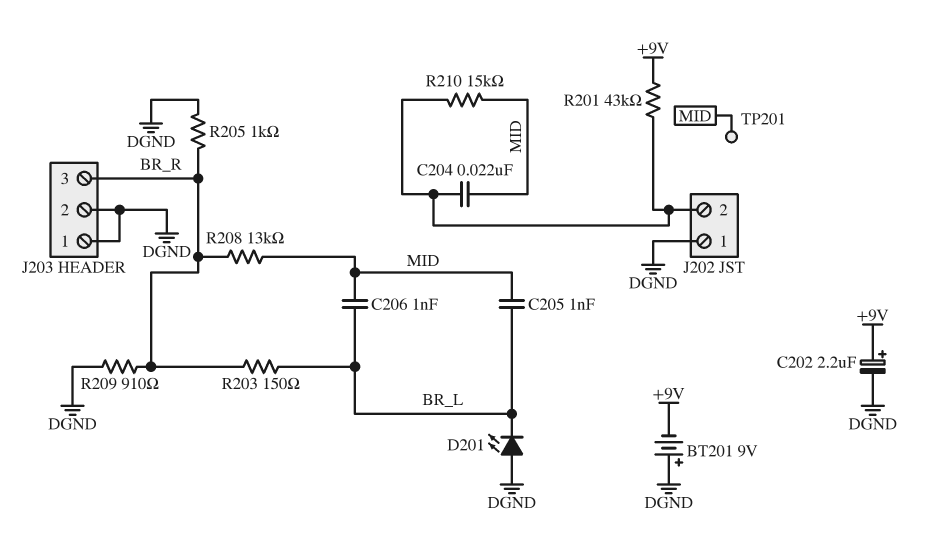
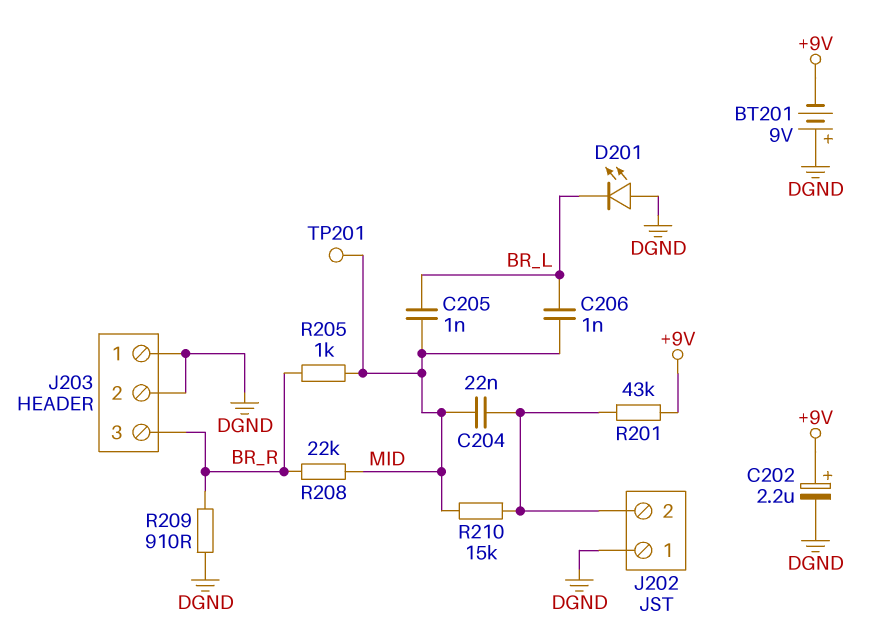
R203: 150 (BR_L, BR_R) -> none
R205: 1k (BR_R, DGND) -> 1k (BR_R, MID)
R208: 13k (BR_R, MID) -> 22k (BR_R, MID)

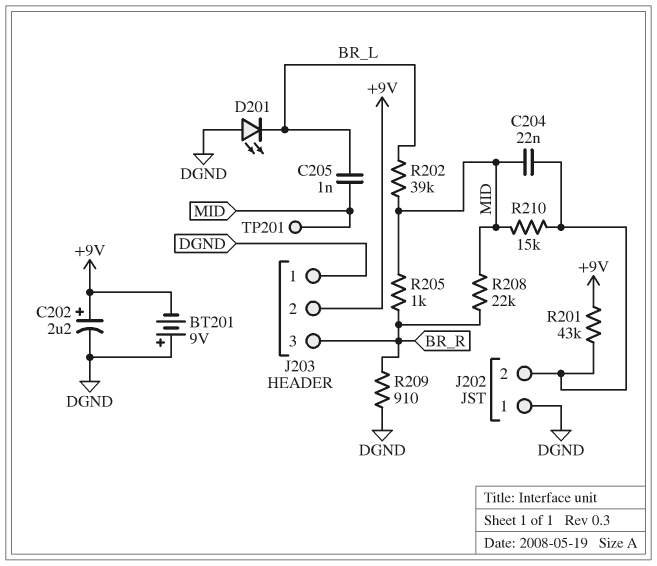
C206: 1nF (BR_L, MID) -> none
J203 pin 2: DGND -> +9V
R202: none -> 39k (BR_L, MID)

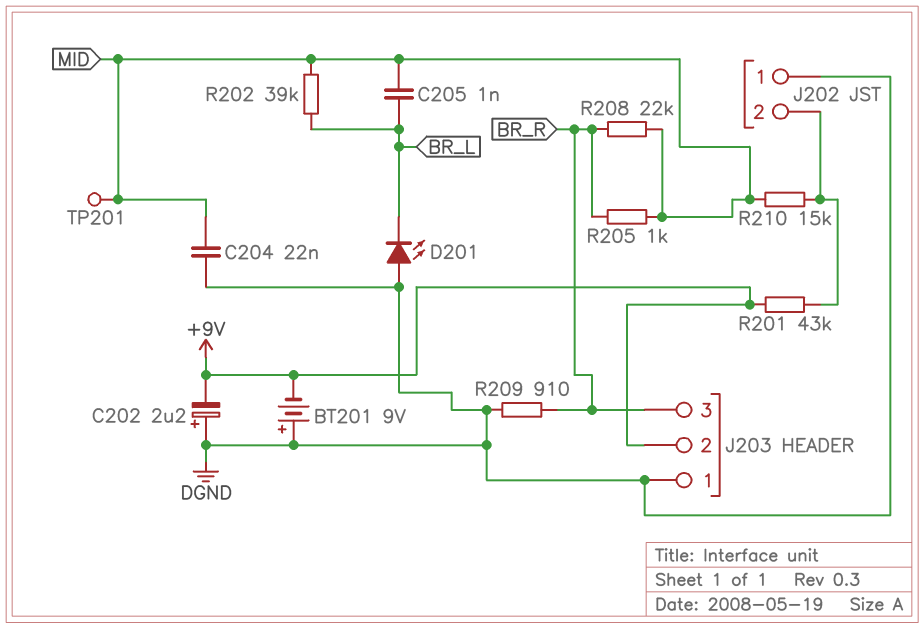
C202: 2.2uF (plus +9V, minus DGND) -> 2.2uF (plus DGND, minus +9V)
C204: 22nF (J202/2, MID) -> 22nF (DGND, MID)

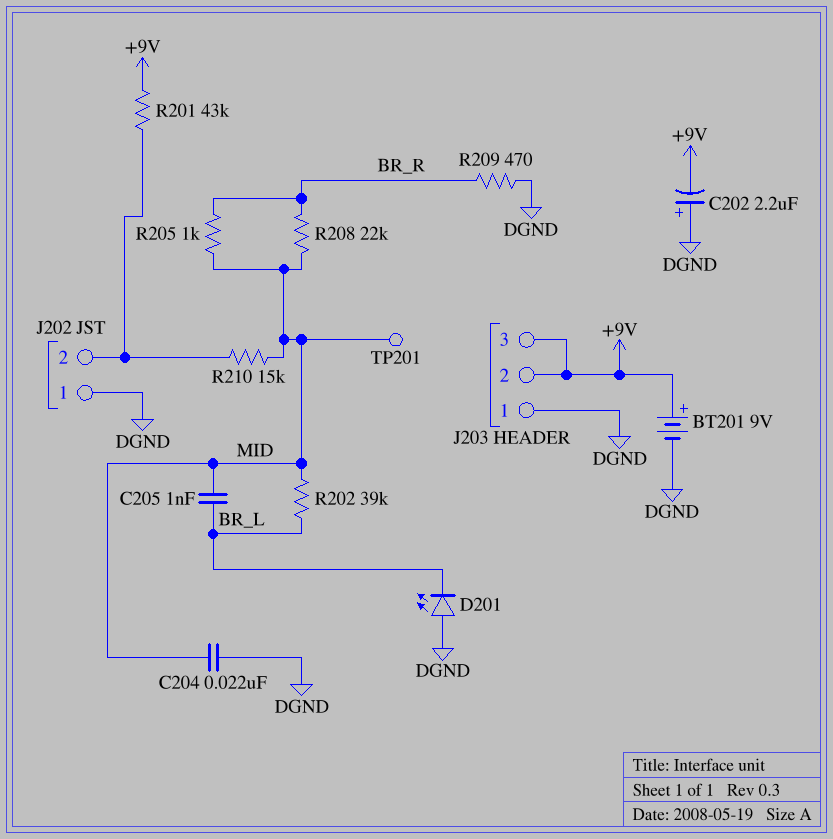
BT201: 9V (plus DGND, minus +9V) -> 9V (plus +9V, minus DGND)
J203 pin 3: BR_R -> +9V
R209: 910 (BR_R, DGND) -> 470 (BR_R, DGND)

